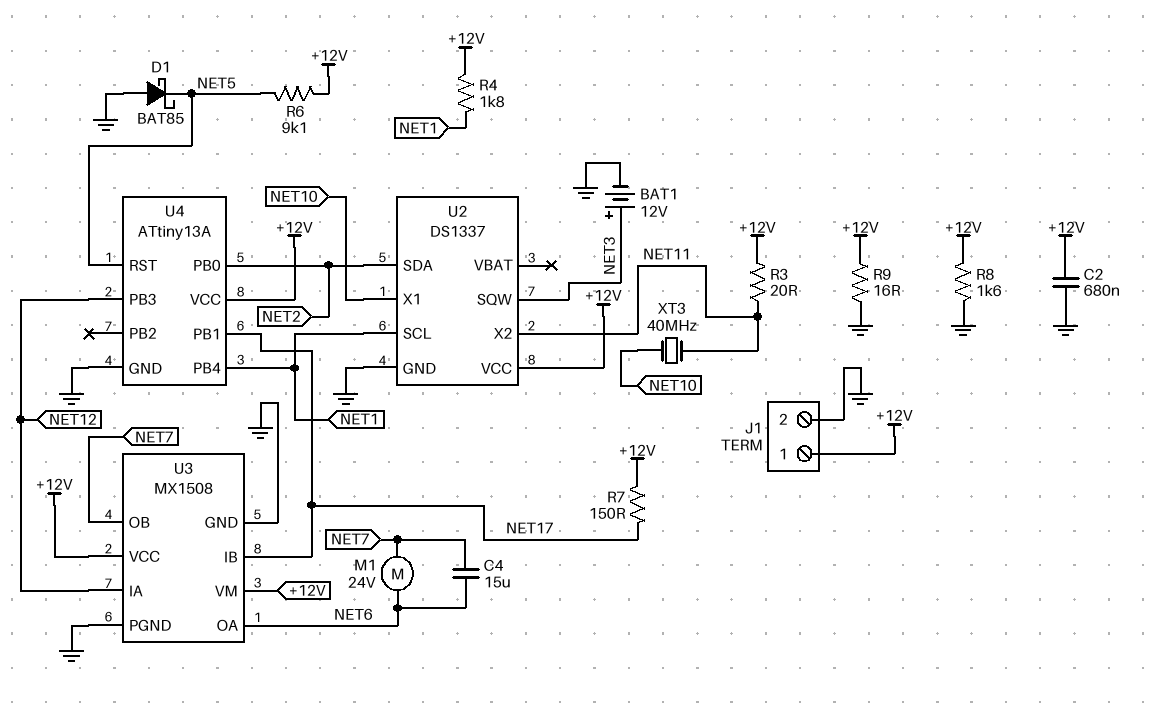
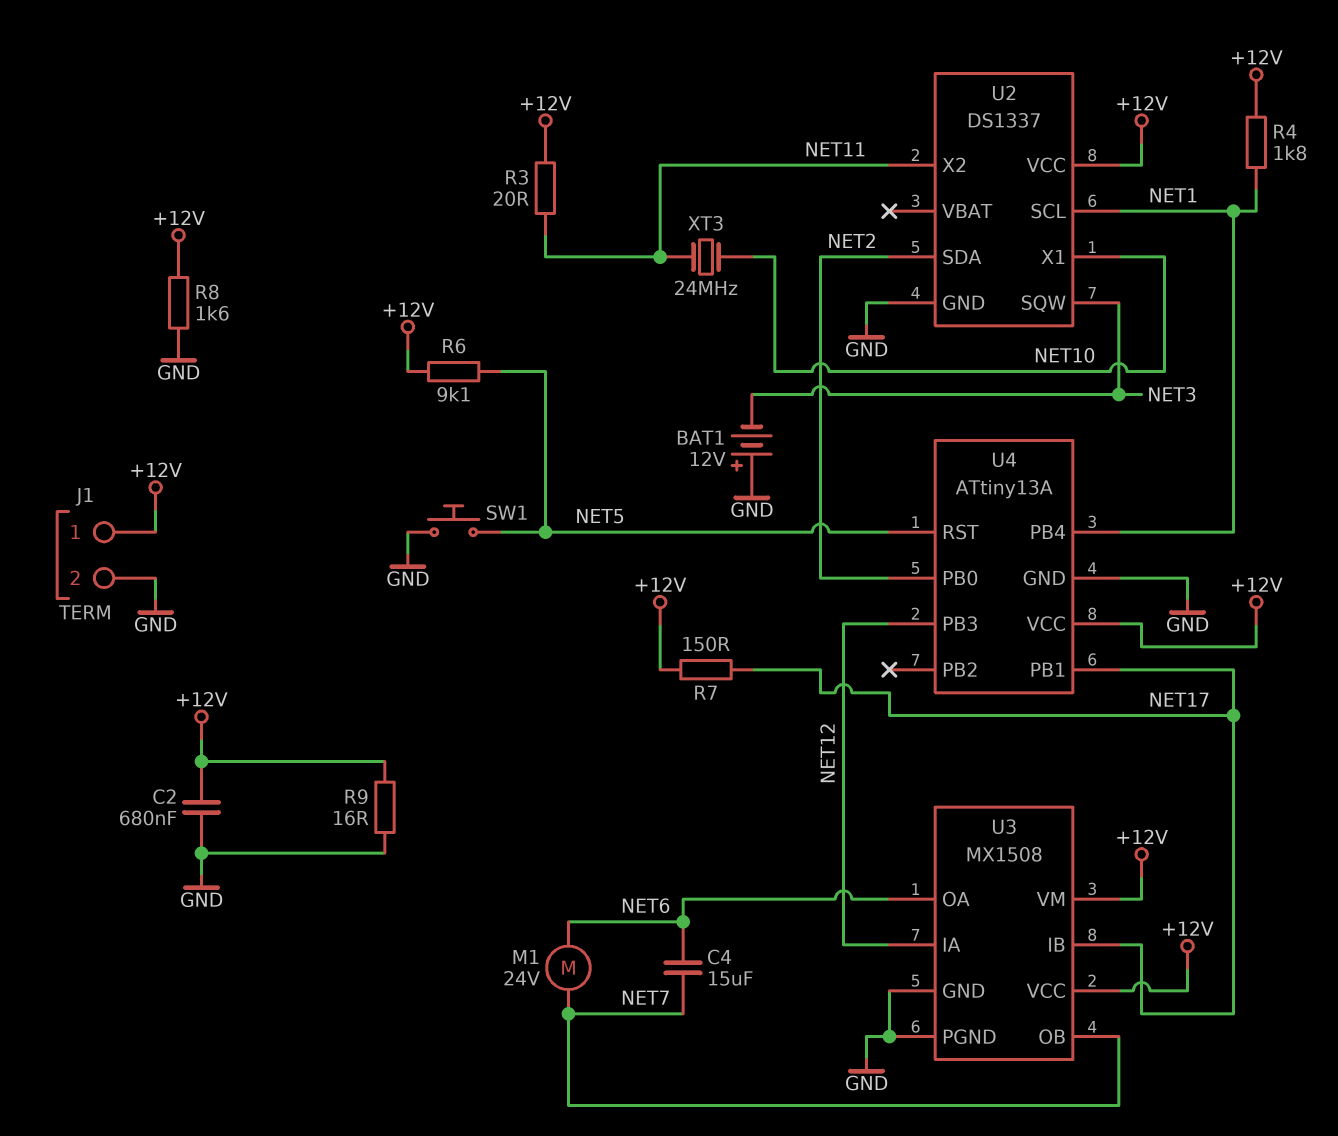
BAT1: 12V (plus NET3, minus GND) -> 12V (plus GND, minus NET3)
D1: schottky BAT85 (A GND, K NET5) -> none
SW1: none -> button (GND, NET5)
XT3: 40MHz (NET10, NET11) -> 24MHz (NET10, NET11)

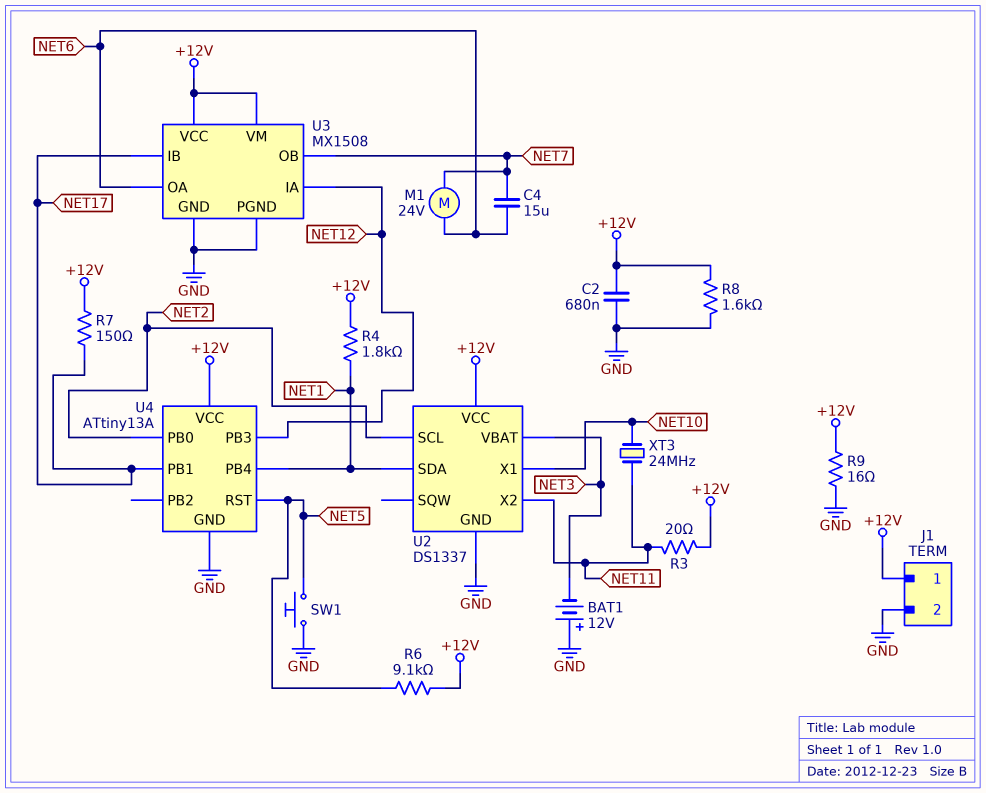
U2 pin SCL: NET1 -> NET2
U2 pin SDA: NET2 -> NET1
U2 pin SQW: NET3 -> none
U2 pin VBAT: none -> NET3

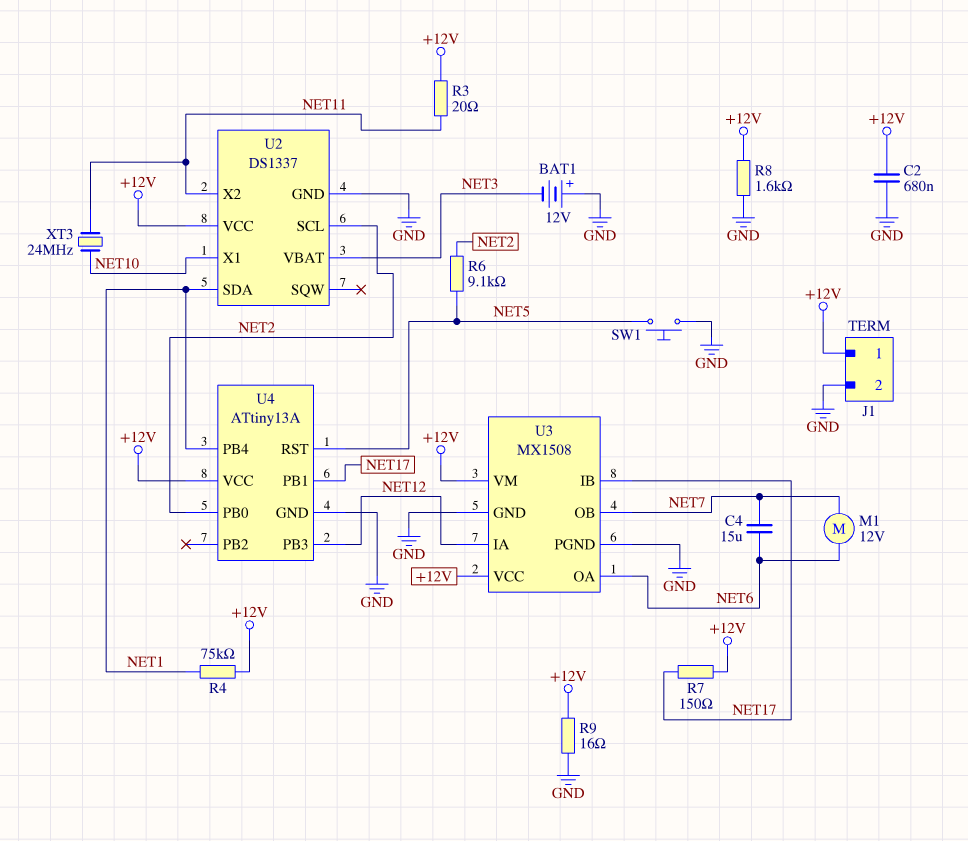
M1: motor 24V (NET6, NET7) -> motor 12V (NET6, NET7)
R4: 1.8k (+12V, NET1) -> 75k (+12V, NET1)
R6: 9.1k (+12V, NET5) -> 9.1k (NET2, NET5)

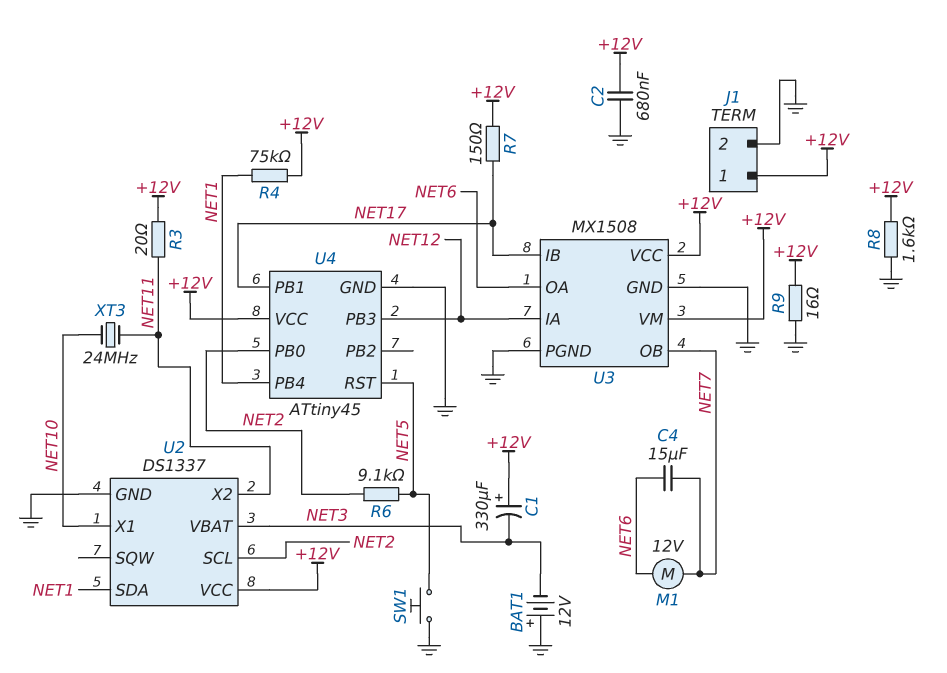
C1: none -> 330uF (plus +12V, minus NET3)
U4: ATtiny13A -> ATtiny45

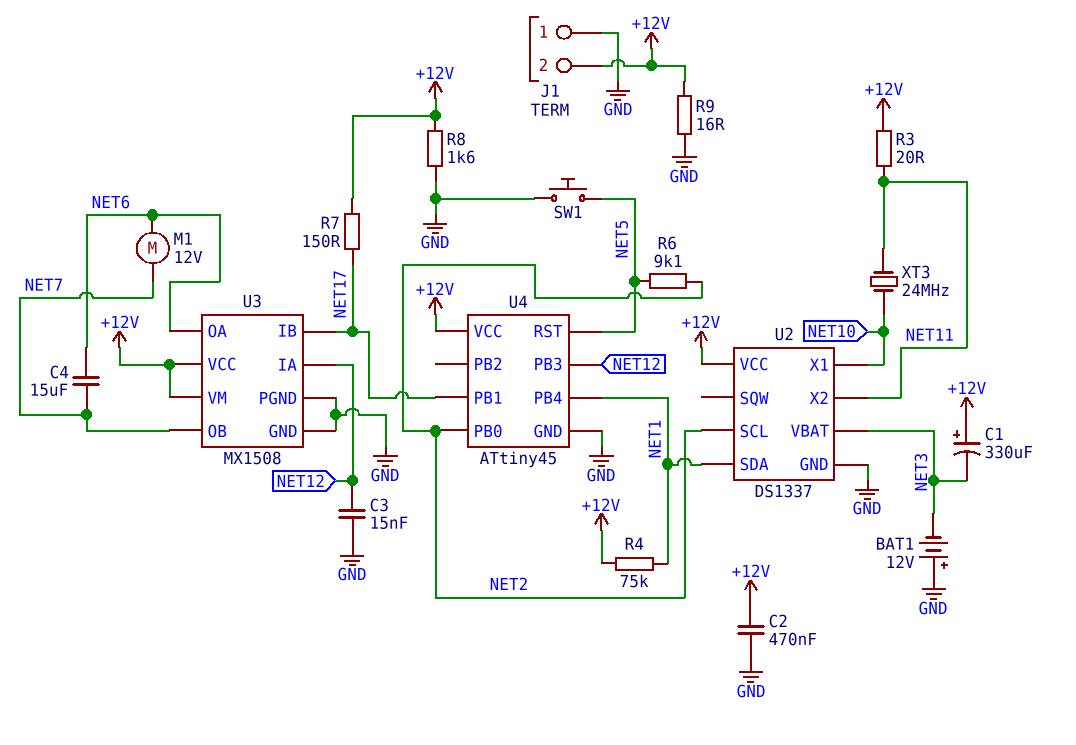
C2: 680nF (+12V, GND) -> 470nF (+12V, GND)
C3: none -> 15nF (GND, NET12)
J1 pin 1: +12V -> GND
J1 pin 2: GND -> +12V

